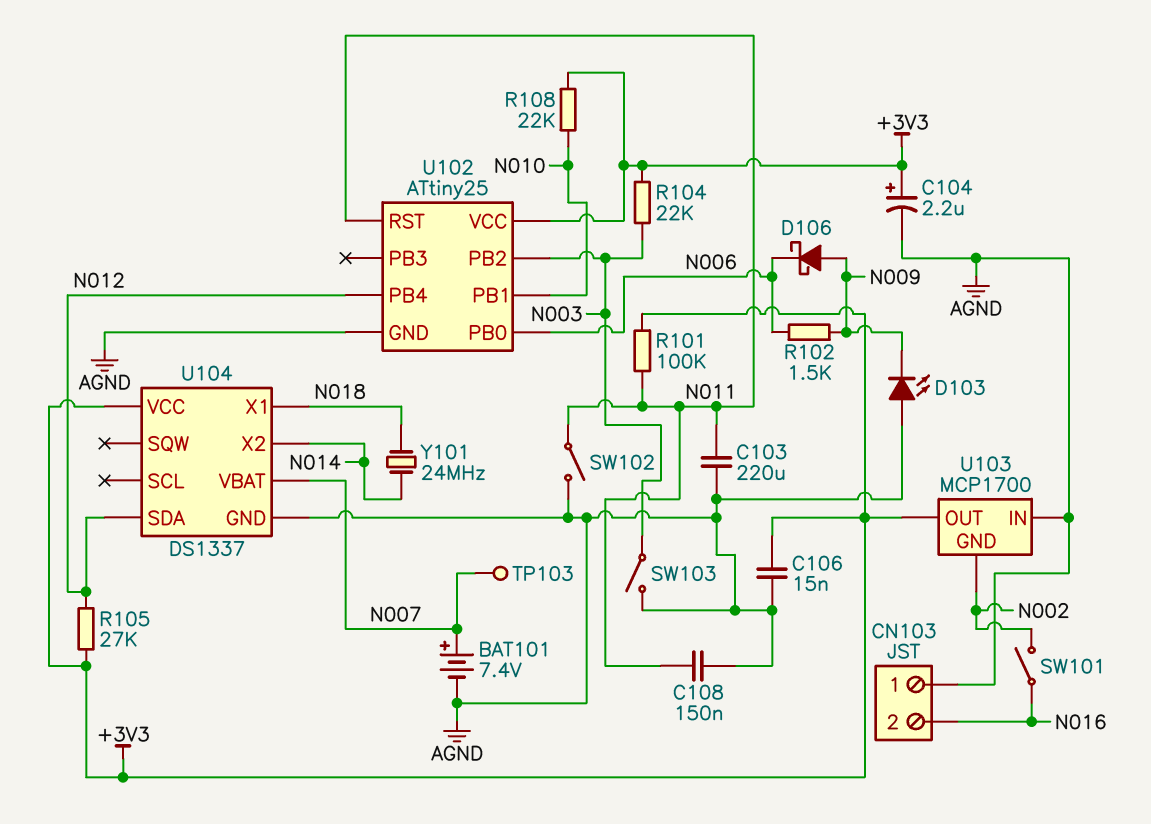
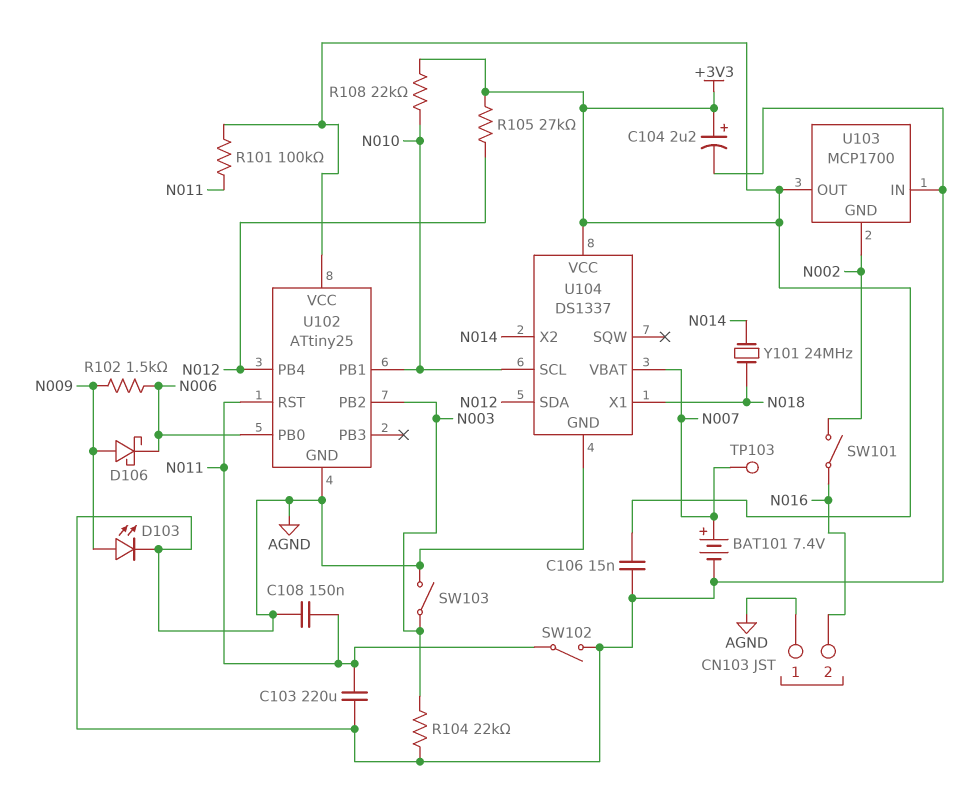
D103: LED (A AGND, K N009) -> LED (A N009, K AGND)
R104: 22k (+3V3, N003) -> 22k (AGND, N003)
U104 pin SCL: none -> N010

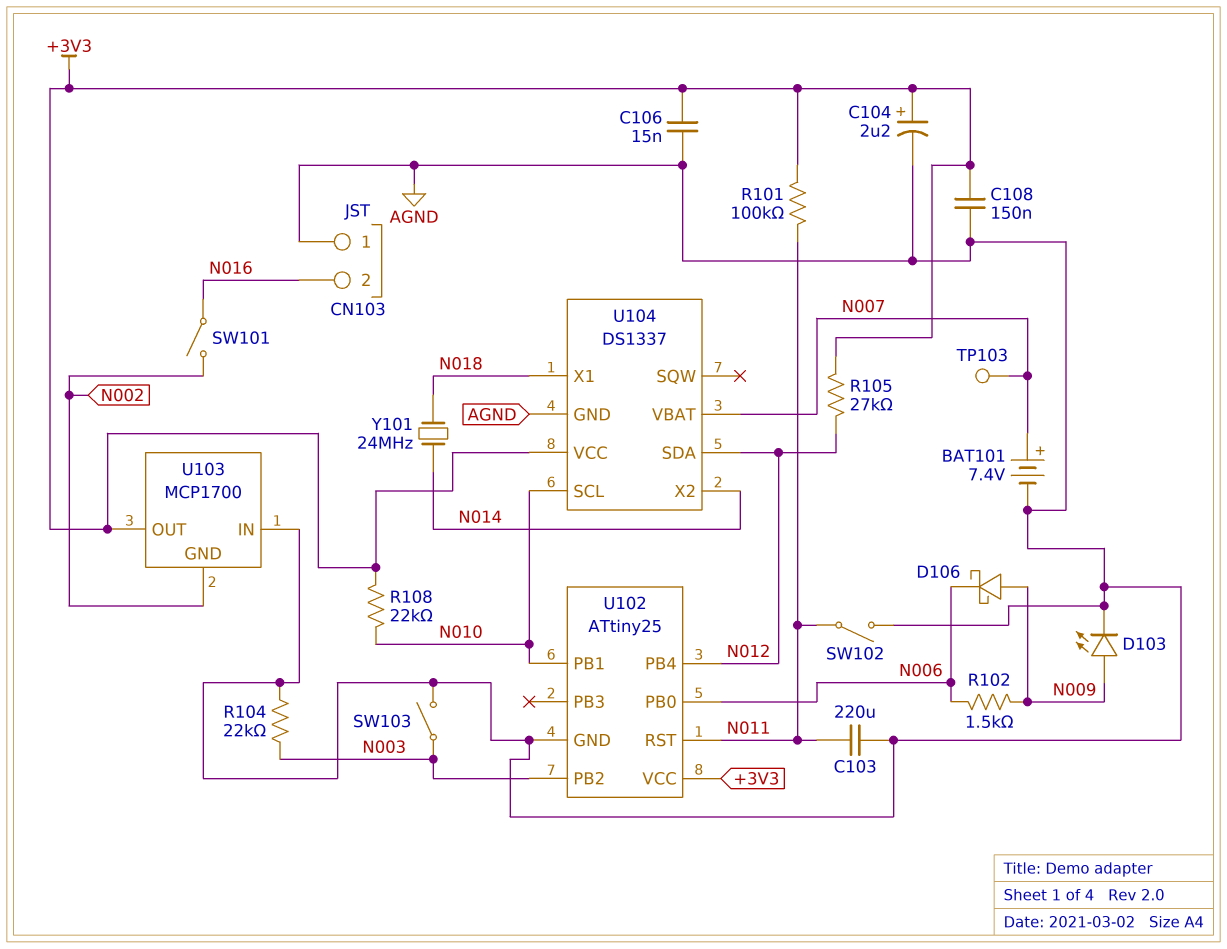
C108: 150nF (AGND, N011) -> 150nF (+3V3, AGND)

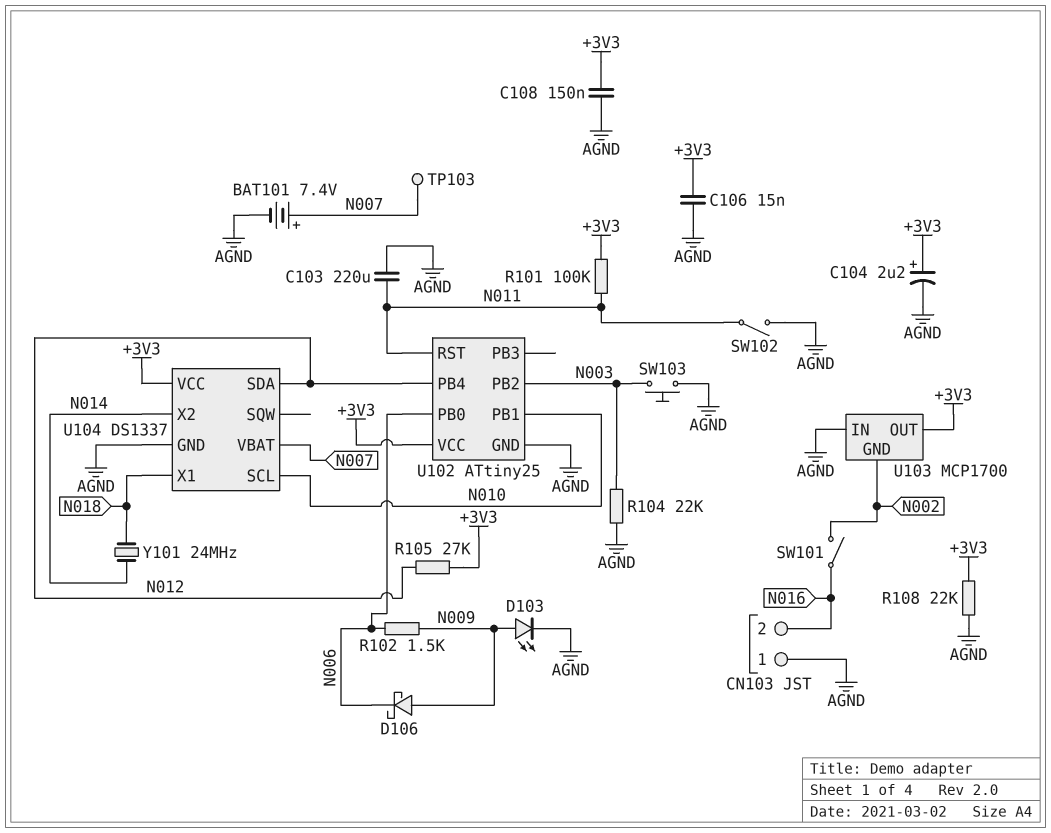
R108: 22k (+3V3, N010) -> 22k (+3V3, AGND)
SW103: switch (AGND, N003) -> button (AGND, N003)

